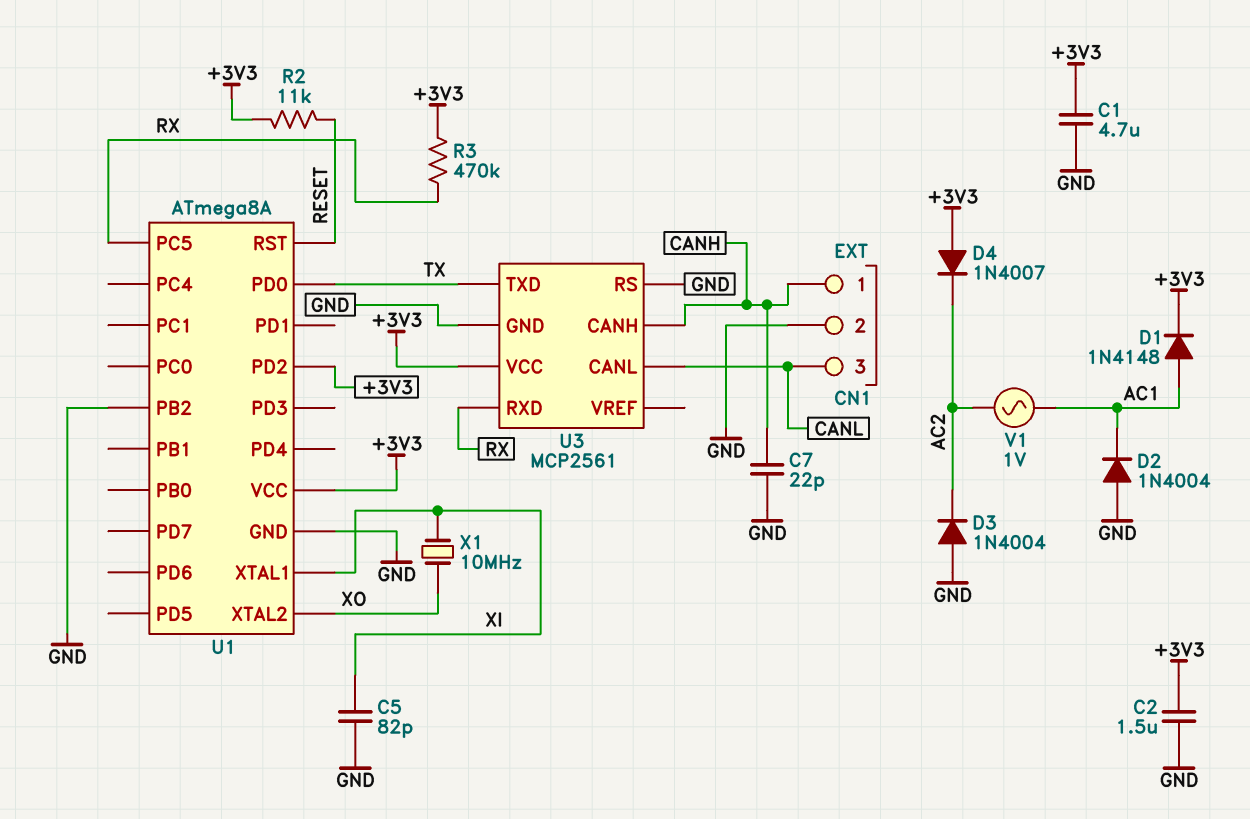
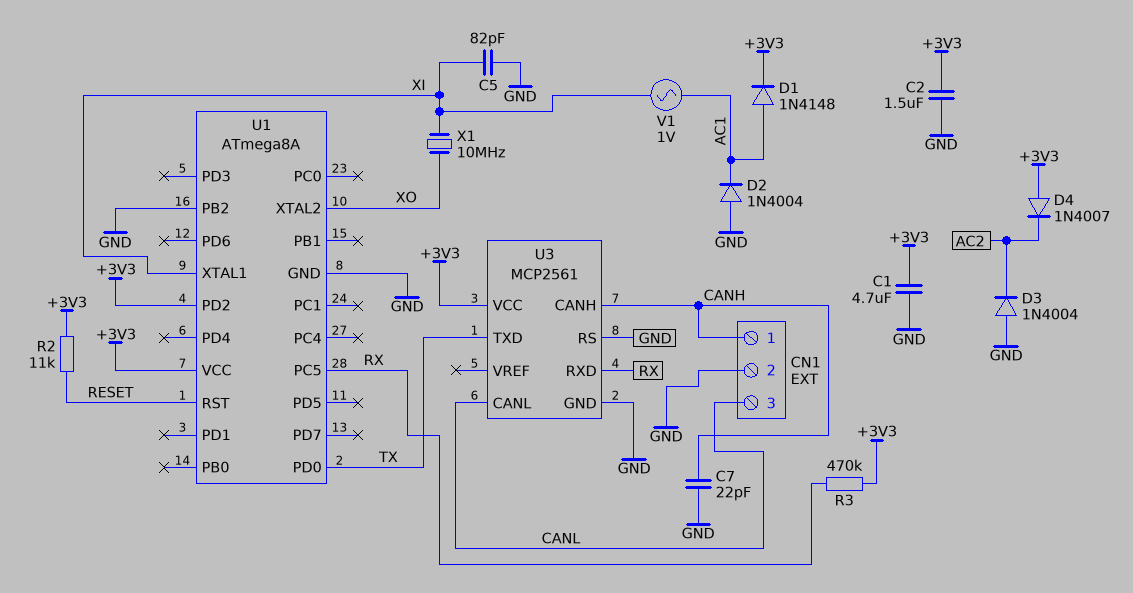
V1: AC 1V (AC1, AC2) -> AC 1V (AC1, XI)

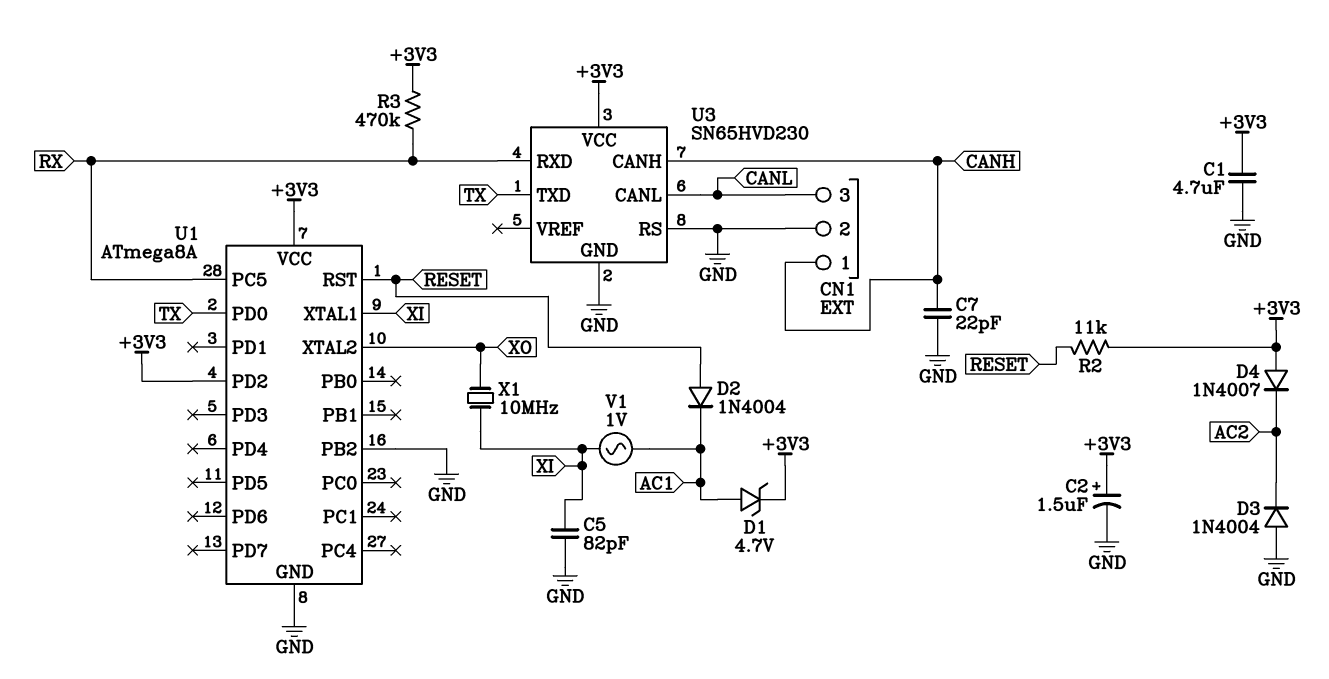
C2: 1.5uF (+3V3, GND) -> 1.5uF (plus +3V3, minus GND)
D1: diode 1N4148 (A AC1, K +3V3) -> zener 4.7V (A AC1, K +3V3)
D2: diode 1N4004 (A GND, K AC1) -> diode 1N4004 (A RESET, K AC1)
U3: MCP2561 -> SN65HVD230

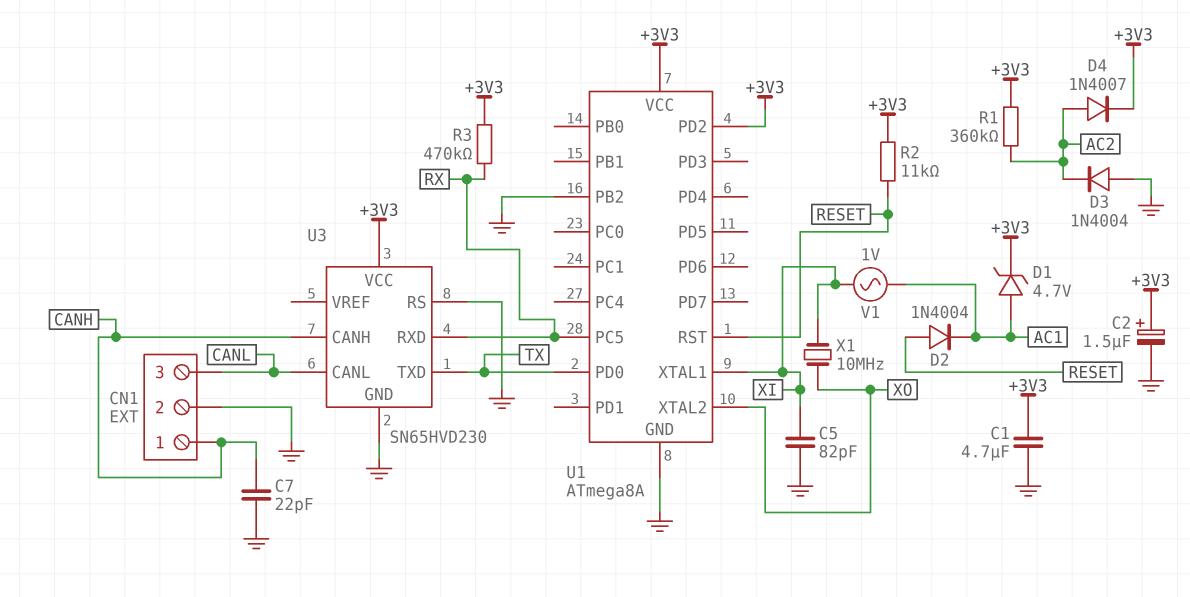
D4: diode 1N4007 (A +3V3, K AC2) -> diode 1N4007 (A AC2, K +3V3)
R1: none -> 360k (+3V3, AC2)

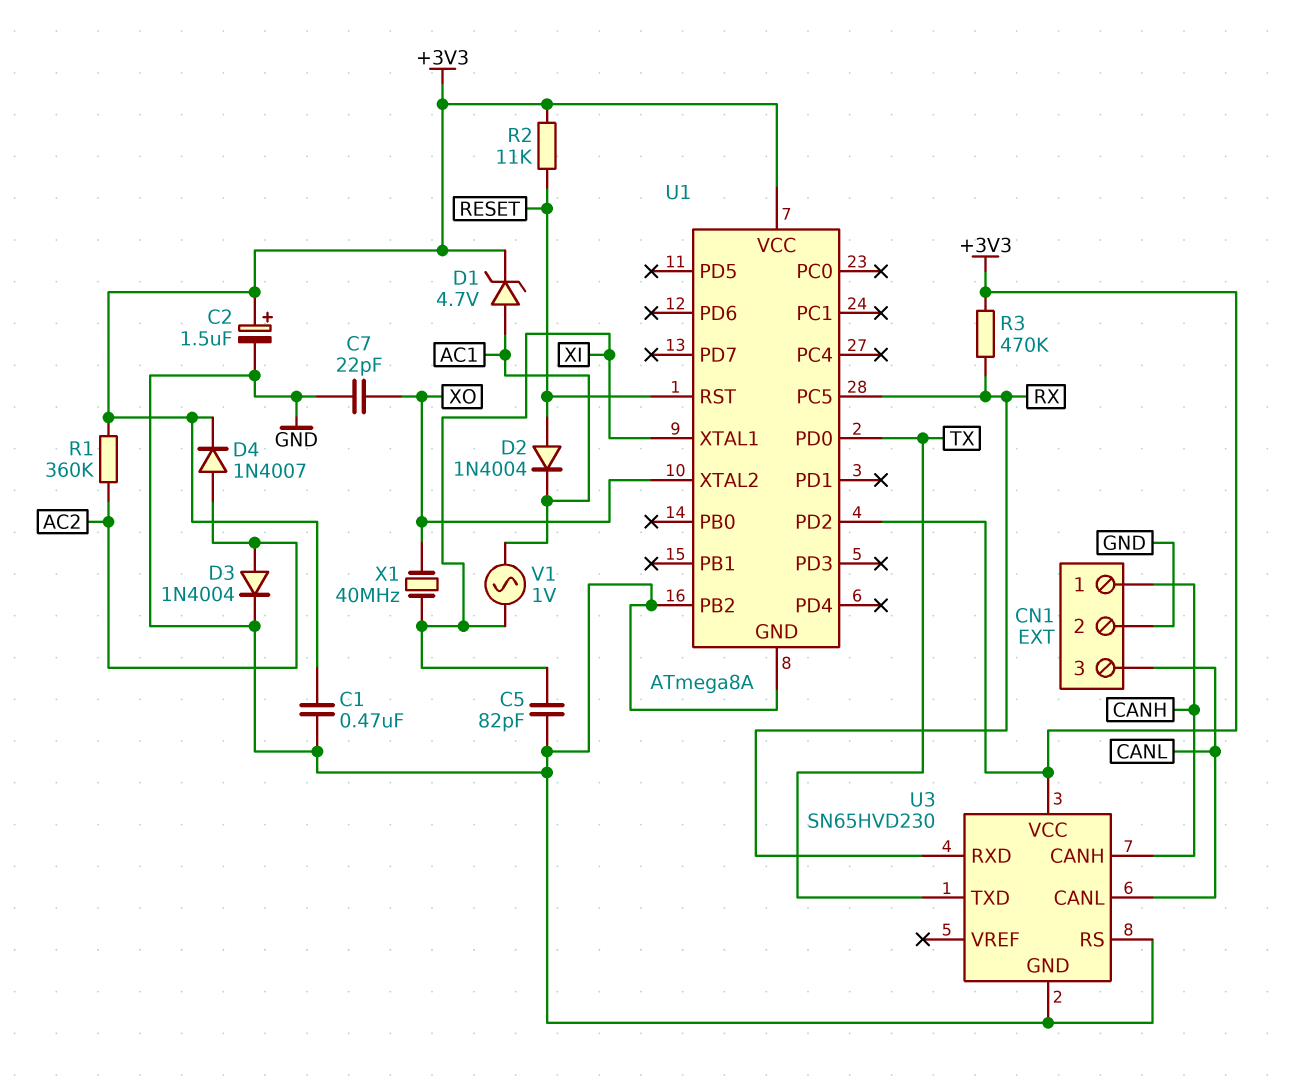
C1: 4.7uF (+3V3, GND) -> 470nF (+3V3, GND)
C7: 22pF (CANH, GND) -> 22pF (GND, XO)
D3: diode 1N4004 (A GND, K AC2) -> diode 1N4004 (A AC2, K GND)
X1: 10MHz (XI, XO) -> 40MHz (XI, XO)

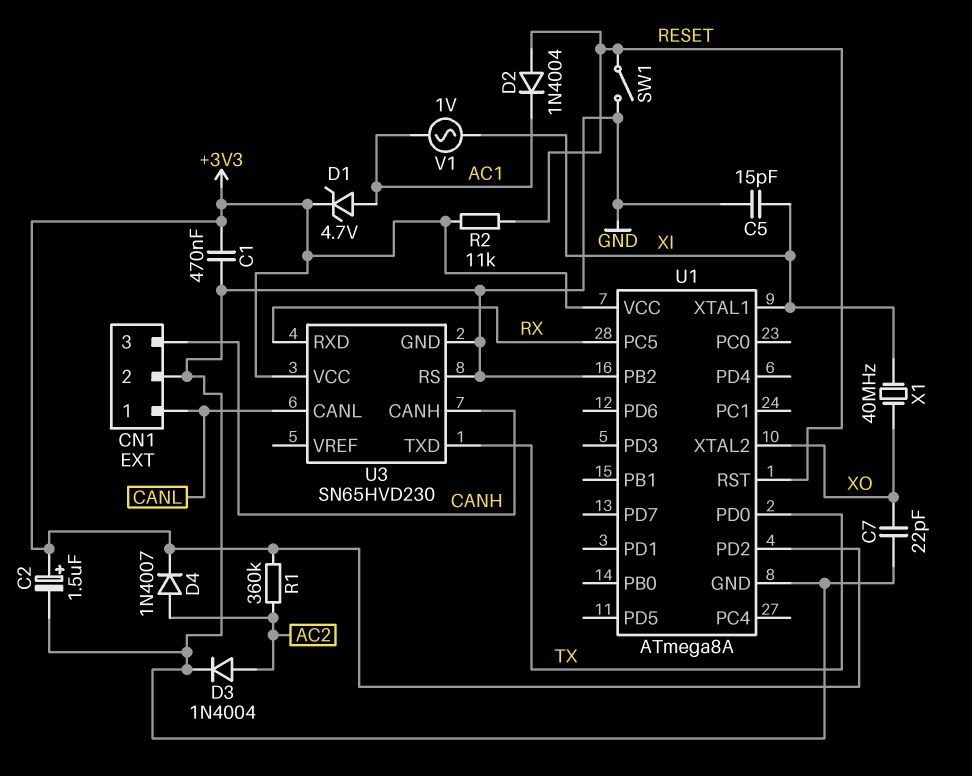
C5: 82pF (GND, XI) -> 15pF (GND, XI)
CN1 pin 1: CANH -> CANL
CN1 pin 3: CANL -> CANH
R3: 470k (+3V3, RX) -> none
SW1: none -> switch (GND, RESET)

